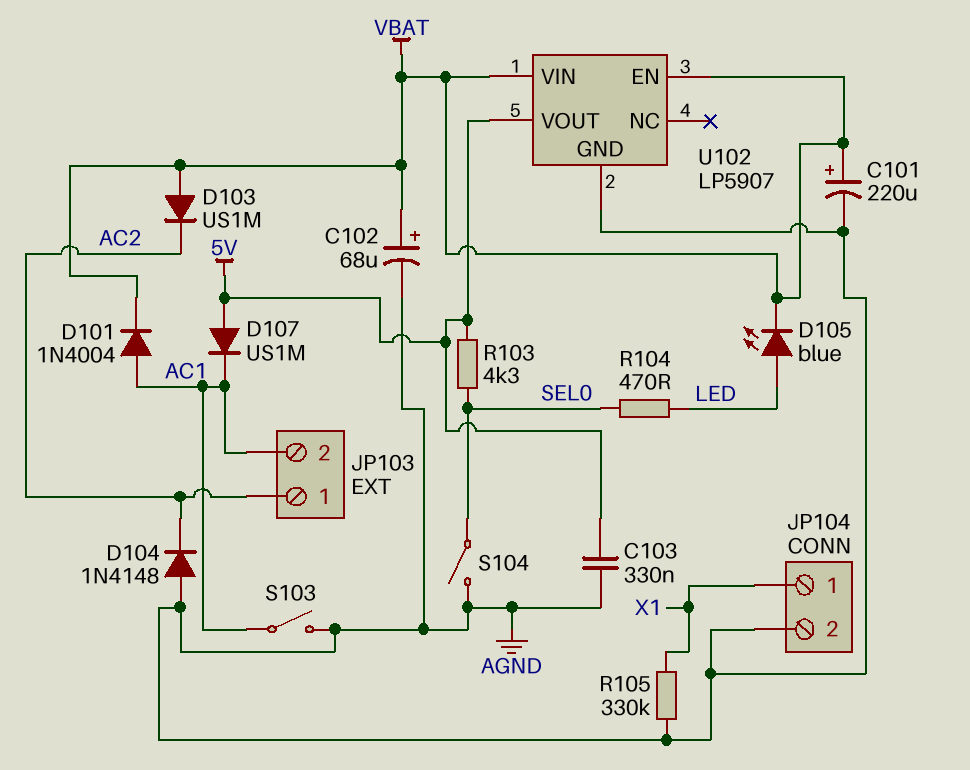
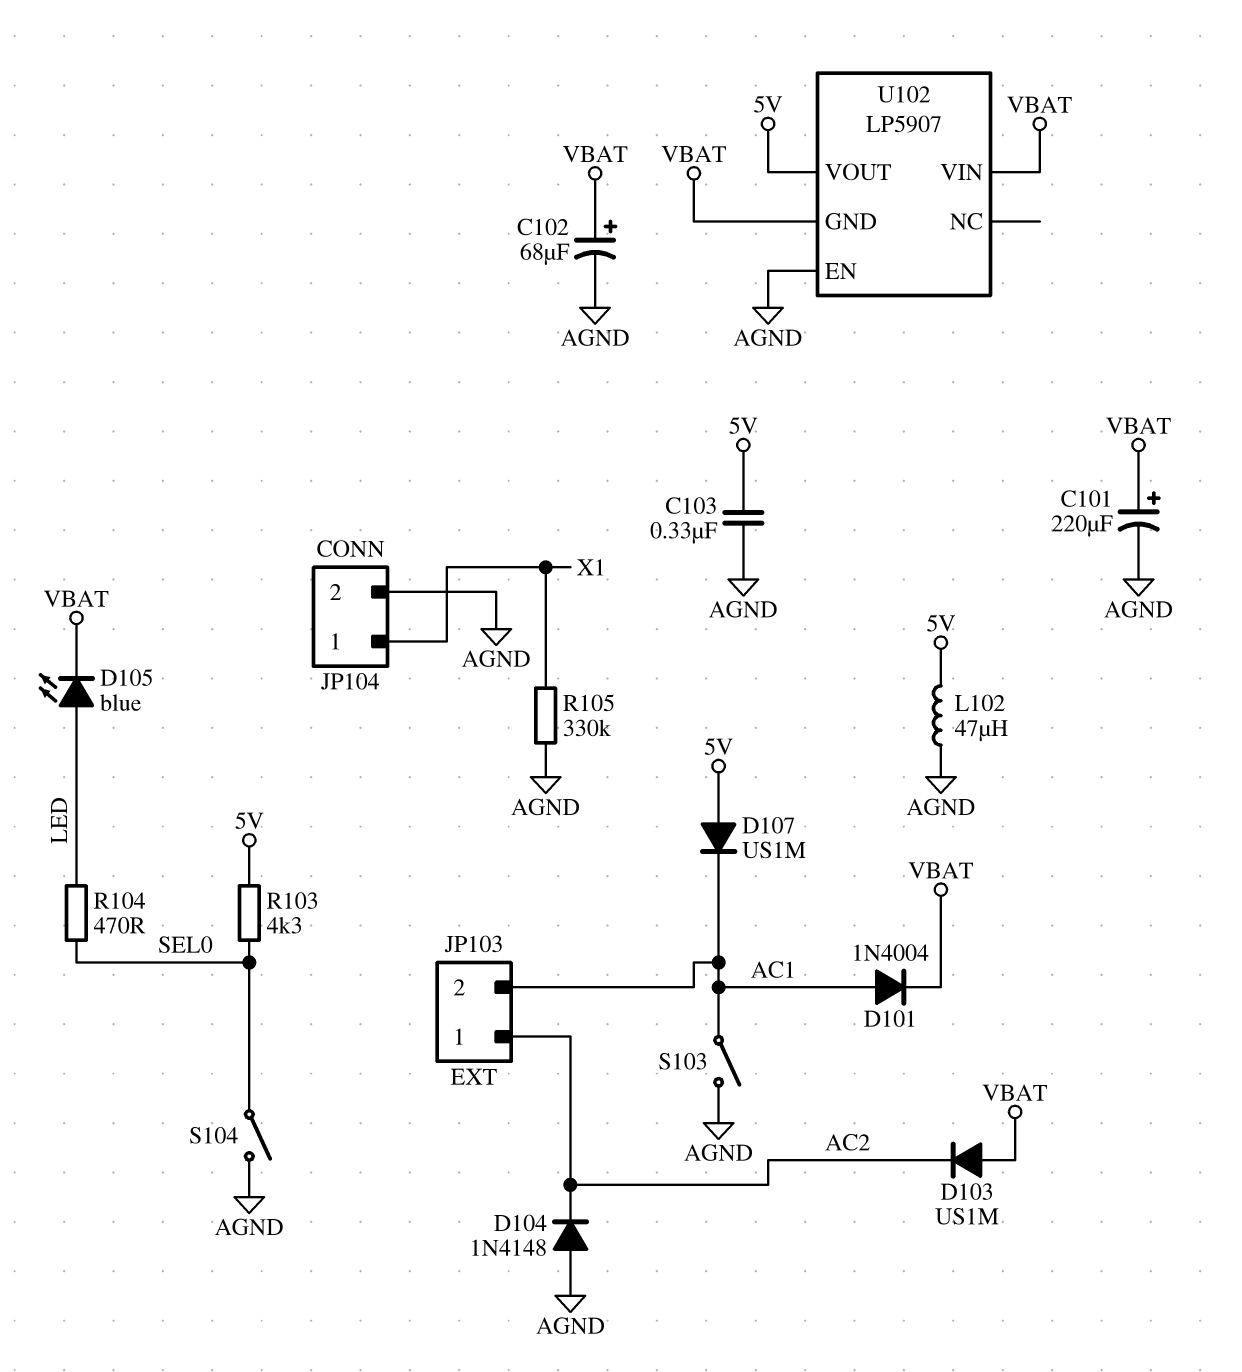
L102: none -> 47uH (5V, AGND)
U102 pin EN: VBAT -> AGND
U102 pin GND: AGND -> VBAT

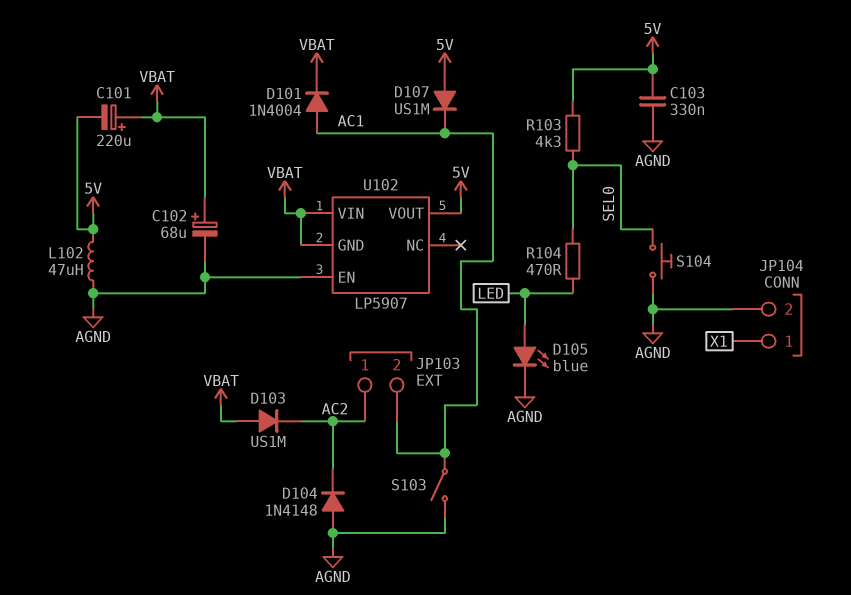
C101: 220uF (plus VBAT, minus AGND) -> 220uF (plus VBAT, minus 5V)
D105: LED blue (A LED, K VBAT) -> LED blue (A LED, K AGND)
R105: 330k (AGND, X1) -> none
S104: switch (AGND, SEL0) -> button (AGND, SEL0)

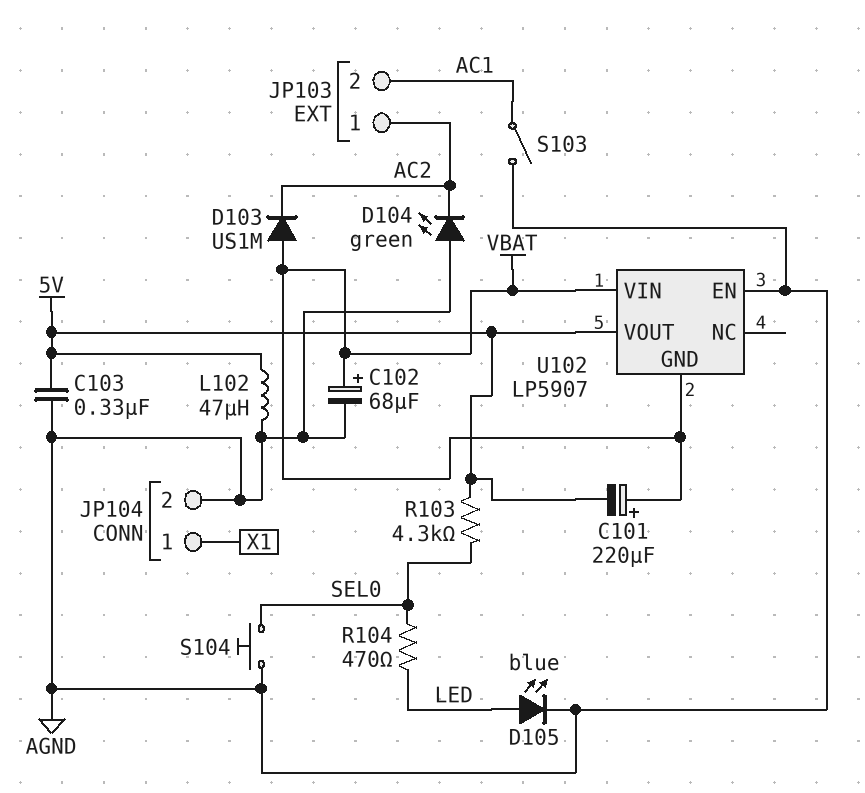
D101: diode 1N4004 (A AC1, K VBAT) -> none
D104: diode 1N4148 (A AGND, K AC2) -> LED green (A AGND, K AC2)
D107: diode US1M (A 5V, K AC1) -> none

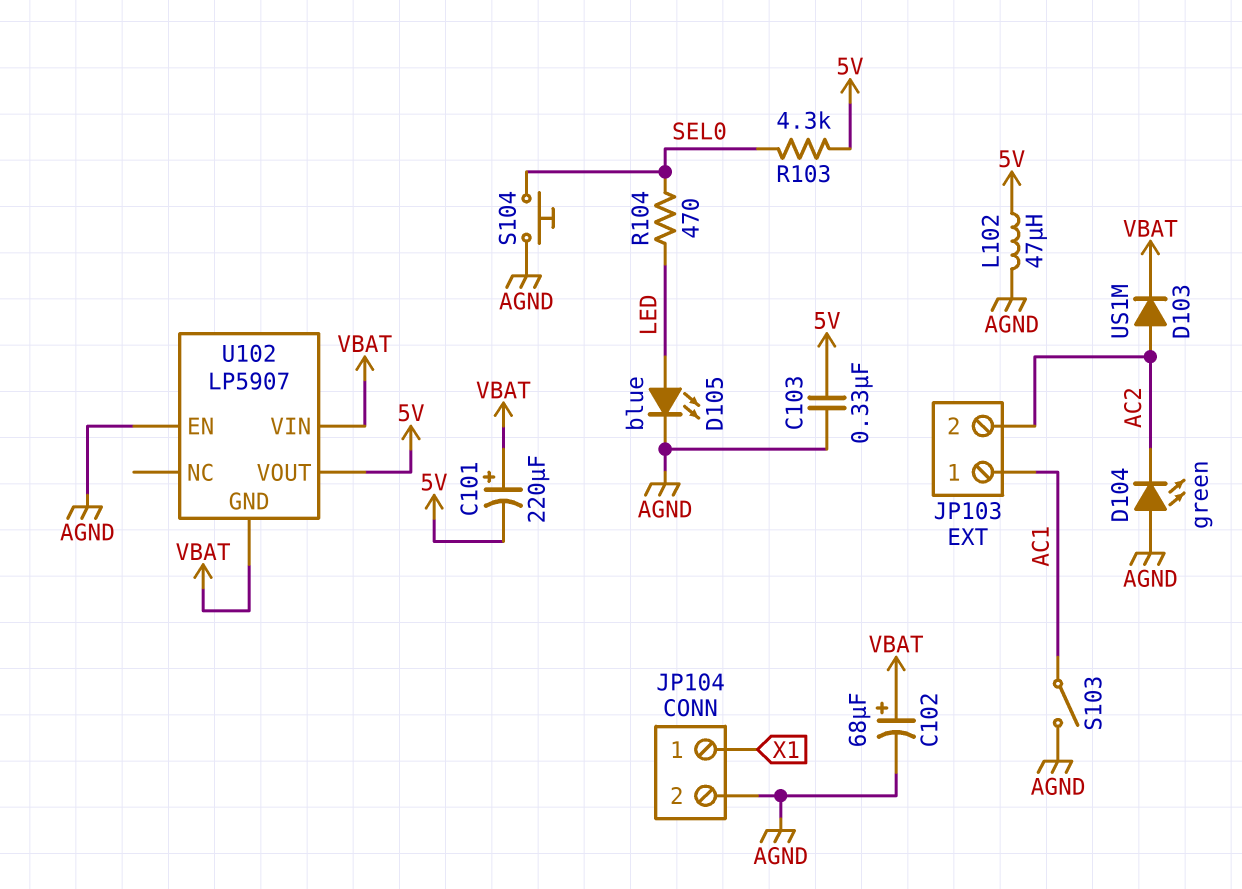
D103: diode US1M (A VBAT, K AC2) -> diode US1M (A AC2, K VBAT)
JP103 pin 1: AC2 -> AC1
JP103 pin 2: AC1 -> AC2

